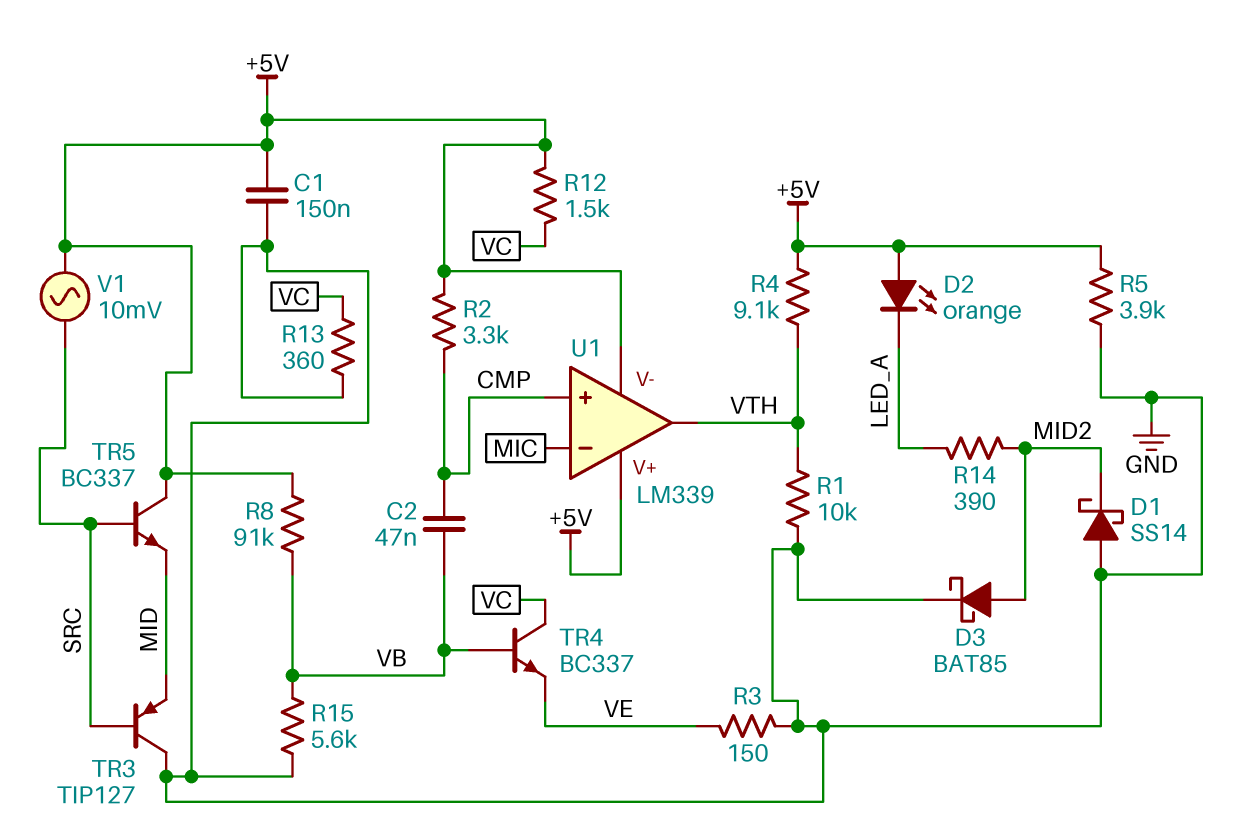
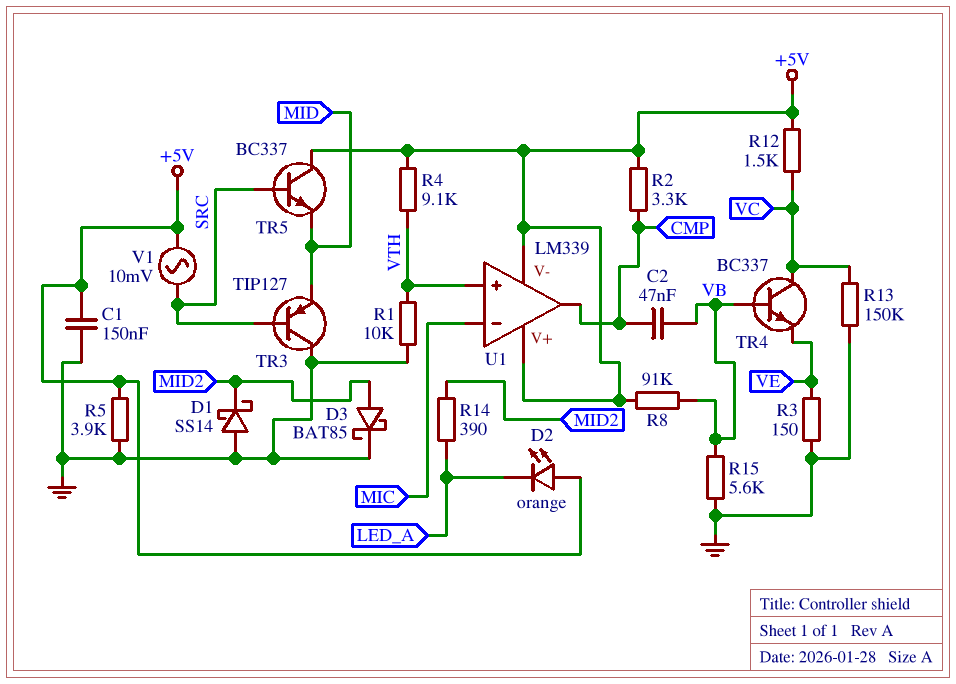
R13: 360 (GND, VC) -> 150k (GND, VC)
U1 pin in+: CMP -> VTH
U1 pin out: VTH -> CMP

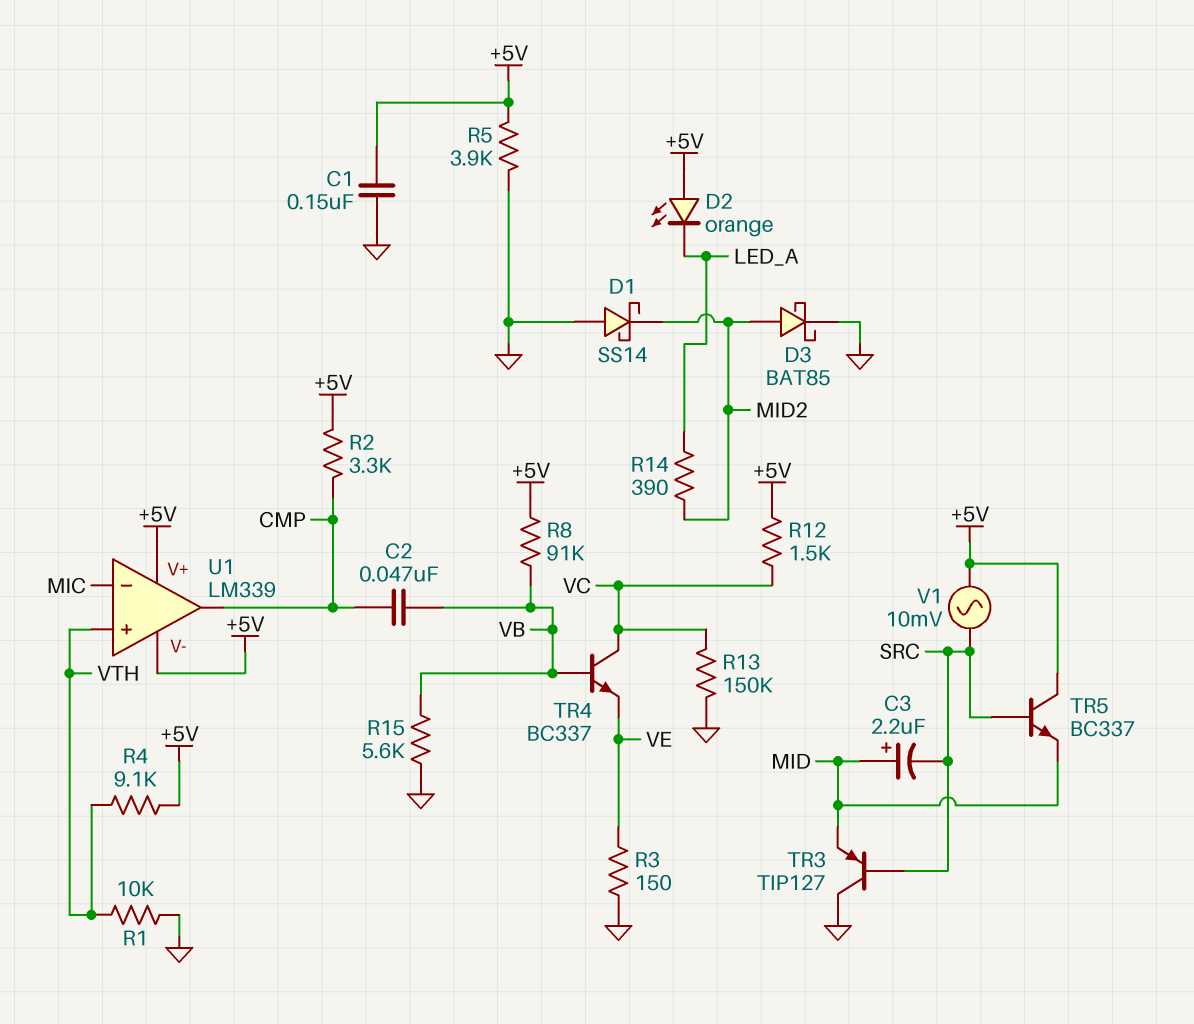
C3: none -> 2.2uF (plus MID, minus SRC)

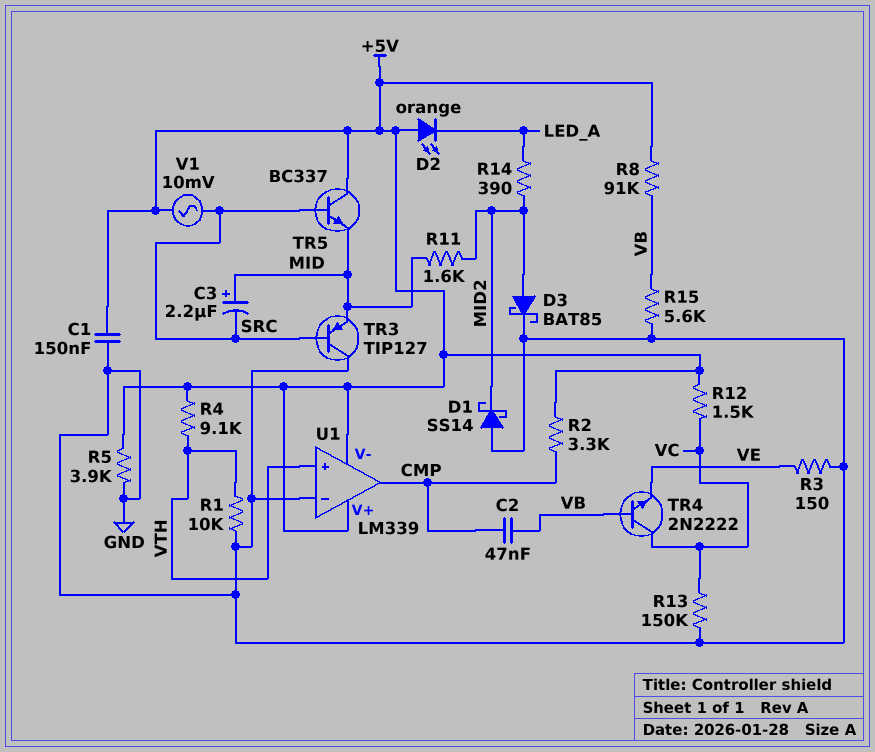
R11: none -> 1.6k (MID, MID2)
TR4: NPN BC337 (B VB, C VC, E VE) -> NPN 2N2222 (B VB, C VC, E VE)
U1 pin in-: MIC -> GND

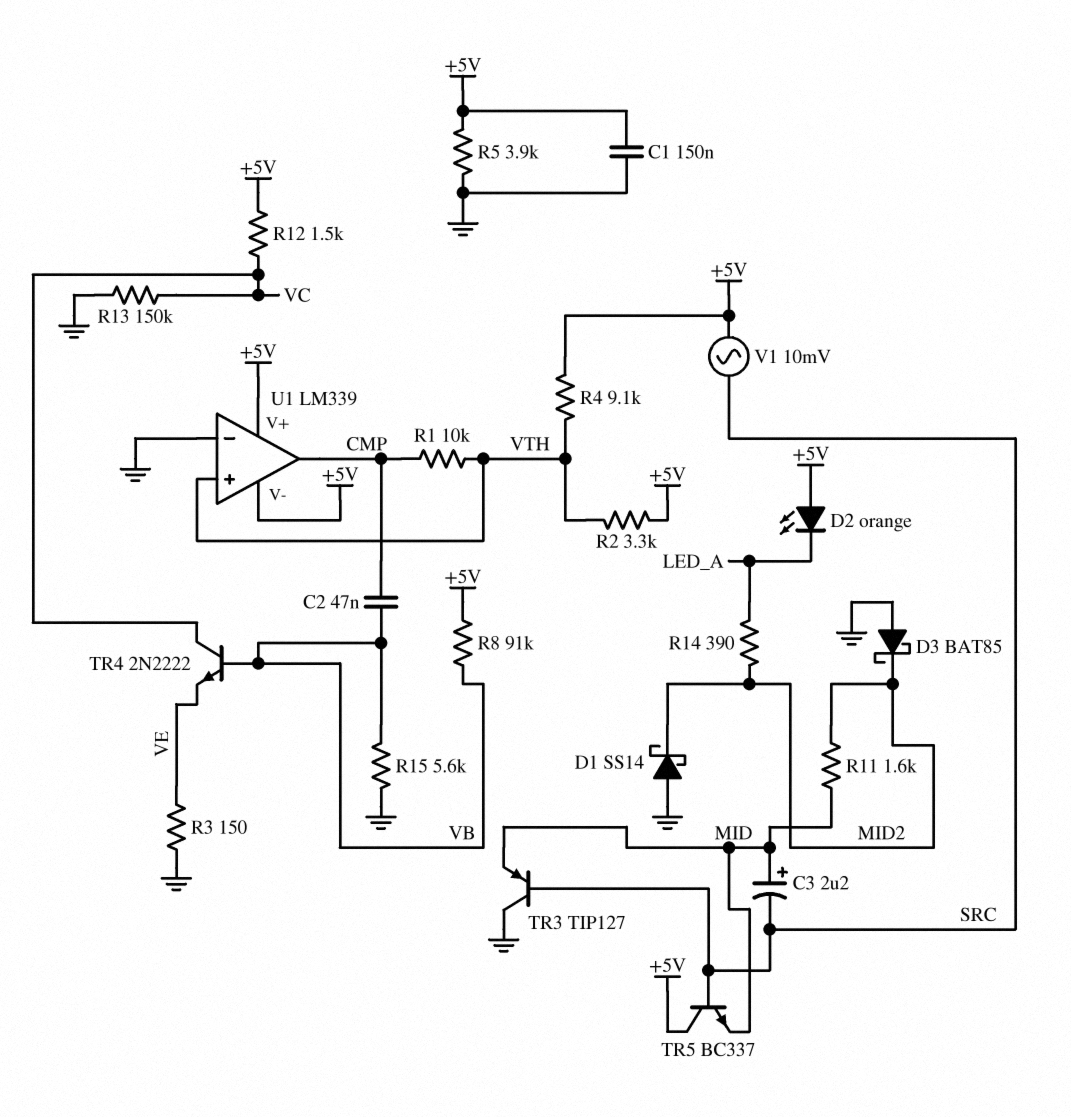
D3: schottky BAT85 (A MID2, K GND) -> schottky BAT85 (A GND, K MID2)
R1: 10k (GND, VTH) -> 10k (CMP, VTH)
R2: 3.3k (+5V, CMP) -> 3.3k (+5V, VTH)

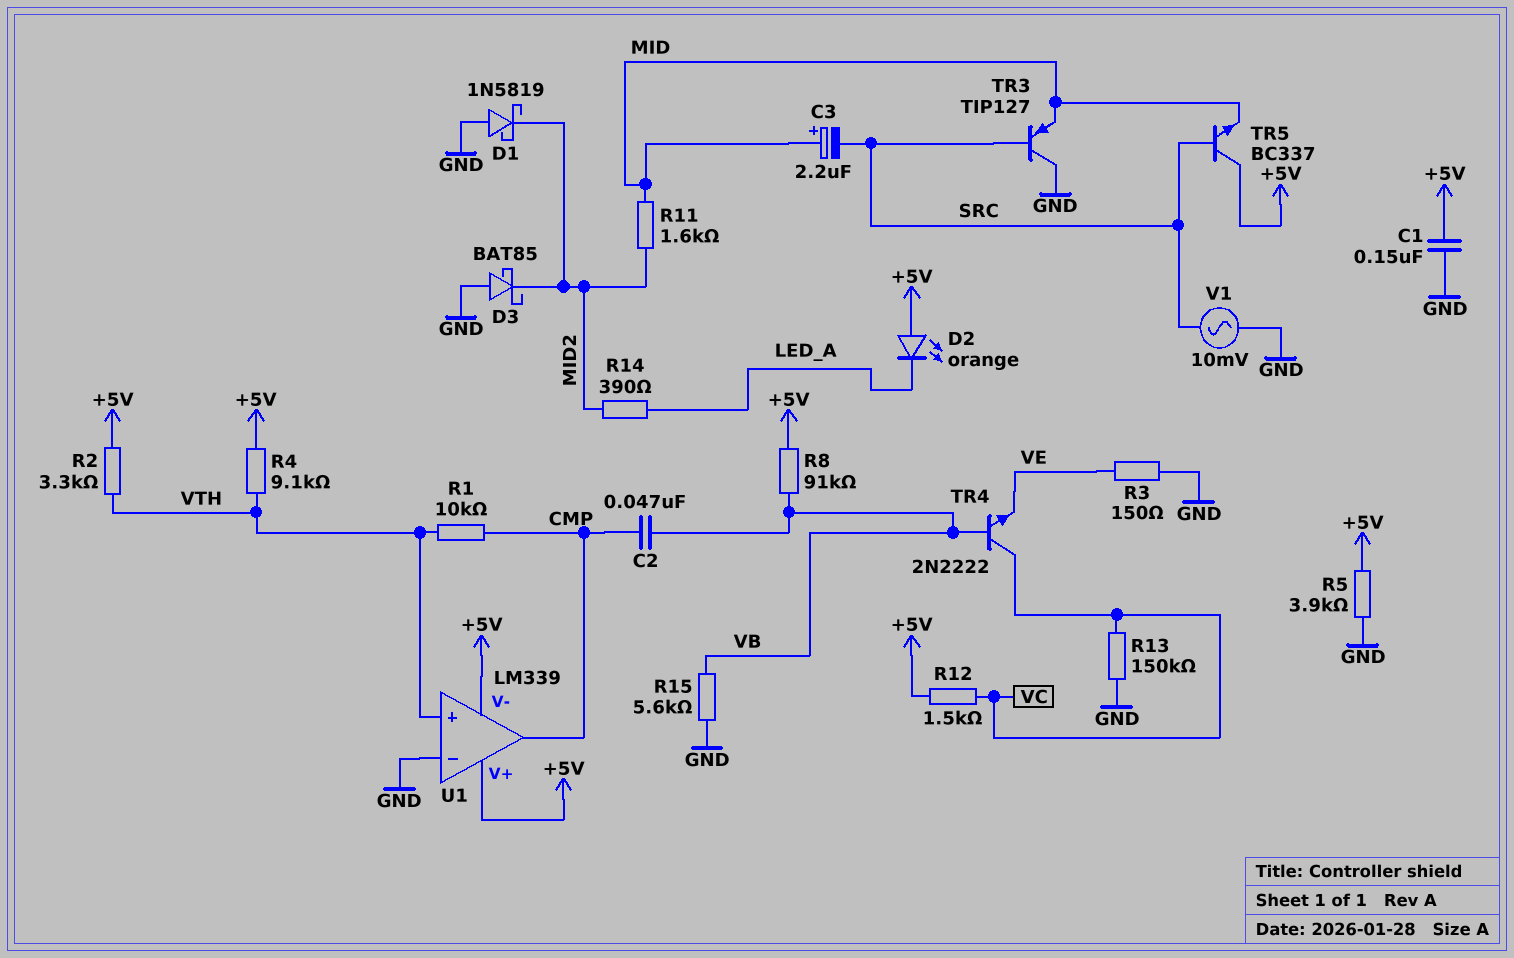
D1: schottky SS14 (A GND, K MID2) -> schottky 1N5819 (A GND, K MID2)
V1: AC 10mV (+5V, SRC) -> AC 10mV (GND, SRC)

